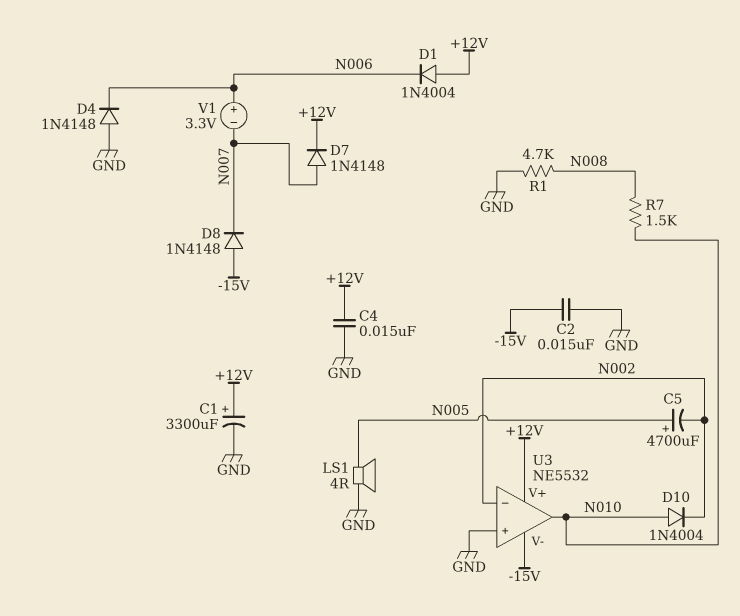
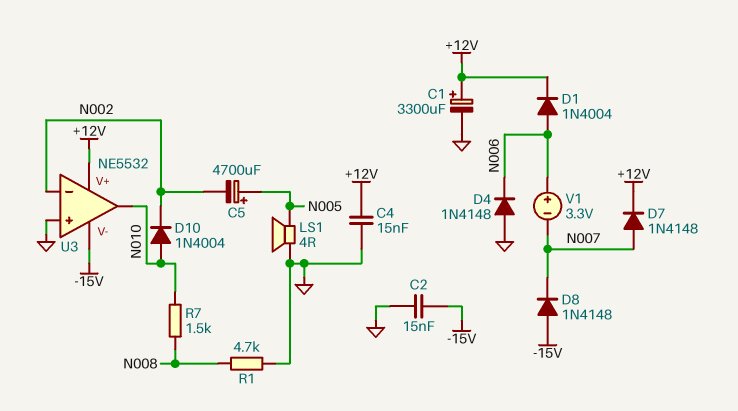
D1: diode 1N4004 (A +12V, K N006) -> diode 1N4004 (A N006, K +12V)

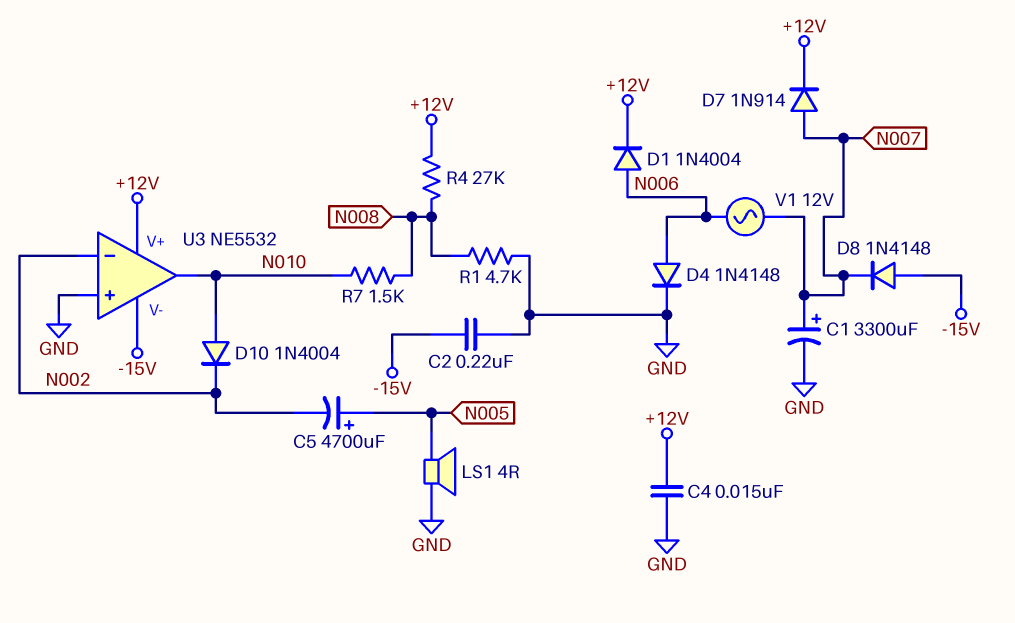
C1: 3300uF (plus +12V, minus GND) -> 3300uF (plus N007, minus GND)
C2: 15nF (-15V, GND) -> 220nF (-15V, GND)
D4: diode 1N4148 (A GND, K N006) -> diode 1N4148 (A N006, K GND)
D7: diode 1N4148 (A N007, K +12V) -> diode 1N914 (A N007, K +12V)
R4: none -> 27k (+12V, N008)
V1: 3.3V (plus N006, minus N007) -> AC 12V (N006, N007)

